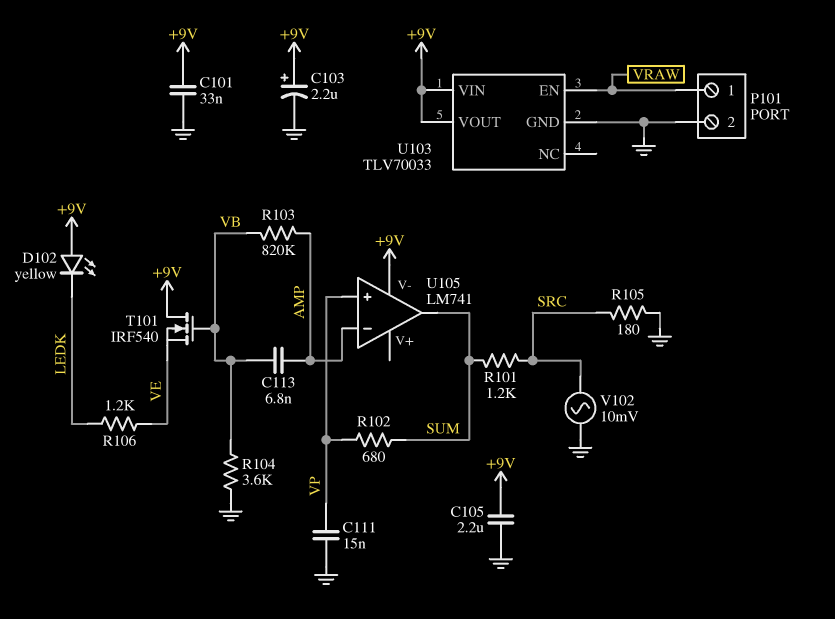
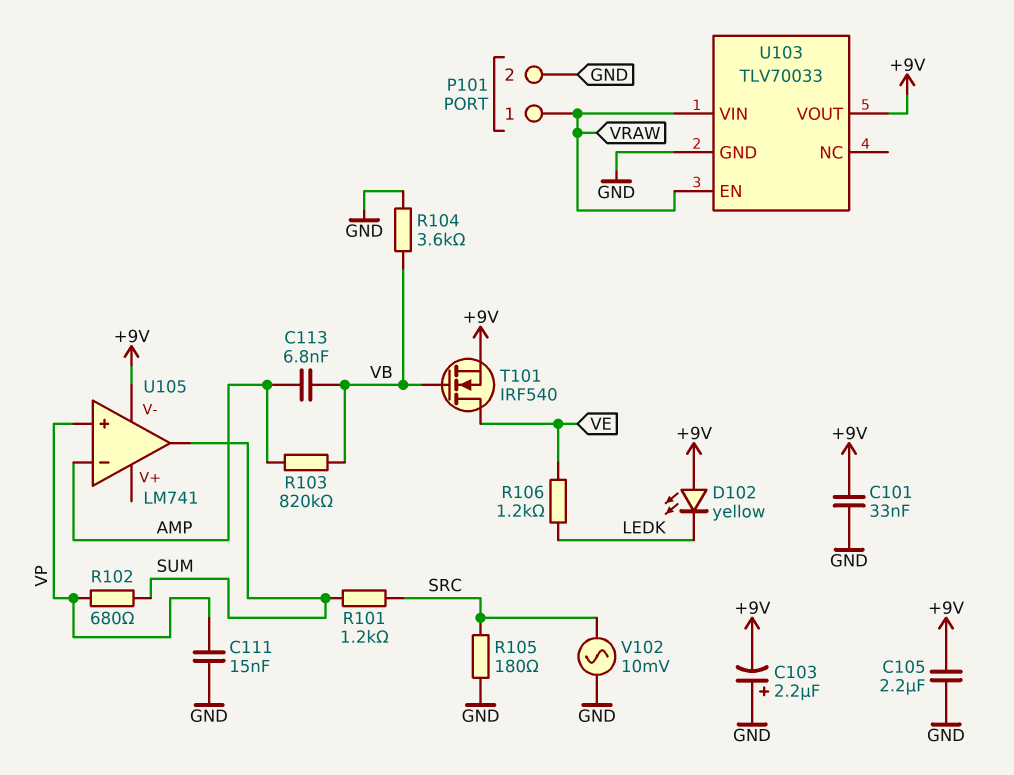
C103: 2.2uF (plus +9V, minus GND) -> 2.2uF (plus GND, minus +9V)
T101: NMOS IRF540 (G VB, D +9V, S VE) -> NMOS IRF540 (G VB, D VE, S +9V)
U103 pin VIN: +9V -> VRAW

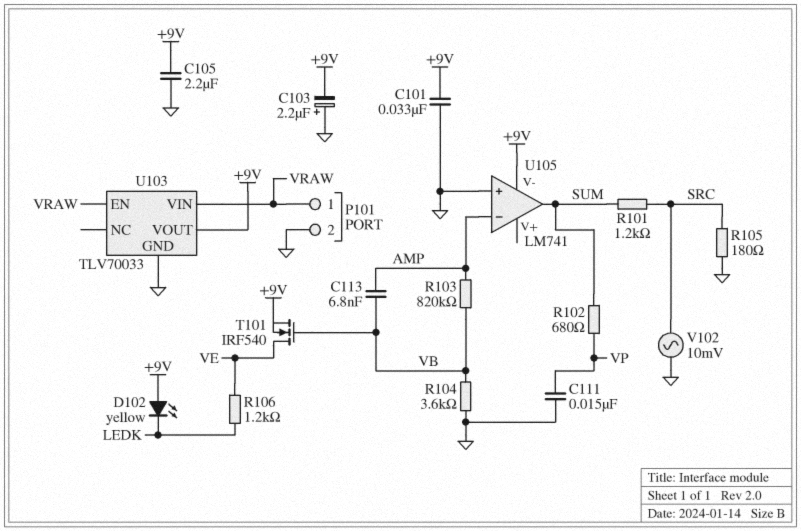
U105 pin in+: VP -> GND

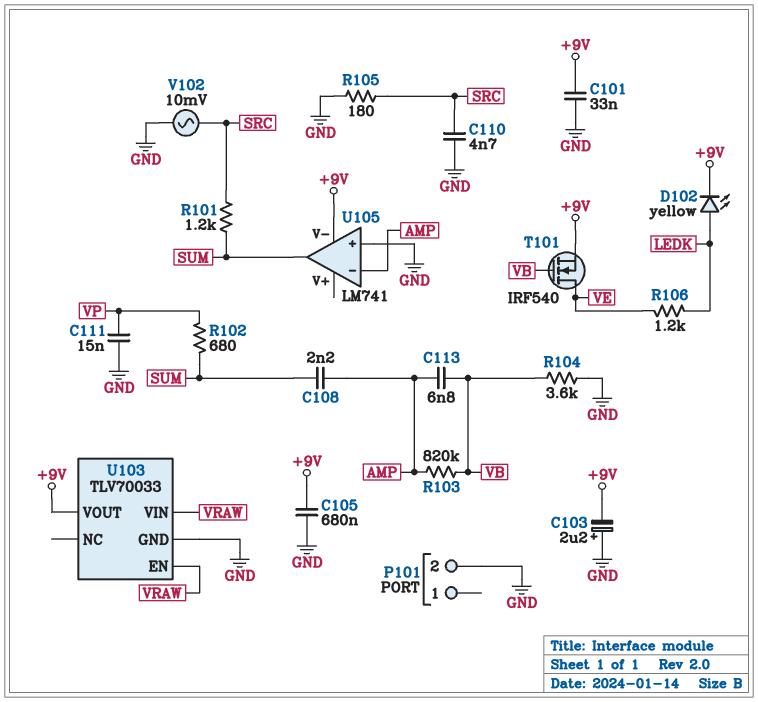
C105: 2.2uF (+9V, GND) -> 680nF (+9V, GND)
C108: none -> 2.2nF (AMP, SUM)
C110: none -> 4.7nF (GND, SRC)
D102: LED yellow (A +9V, K LEDK) -> LED yellow (A LEDK, K +9V)
P101 pin 1: VRAW -> none

